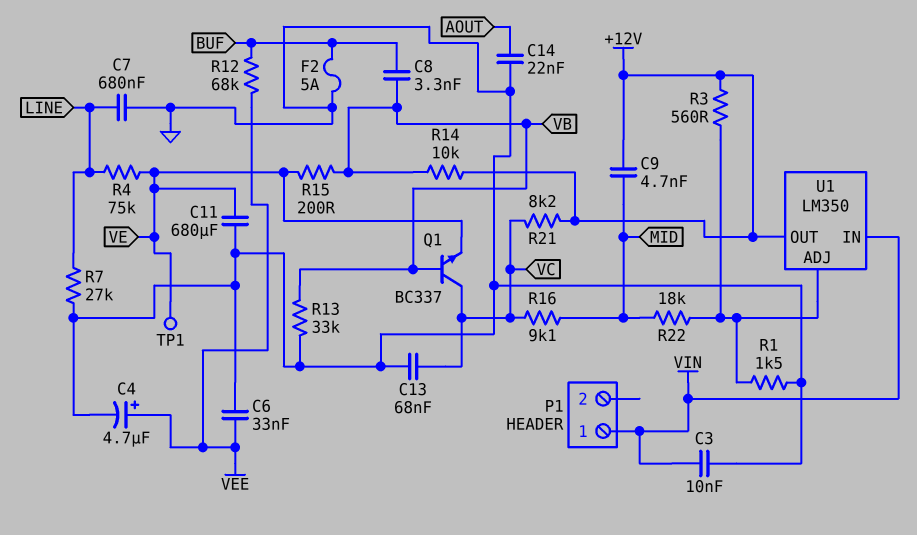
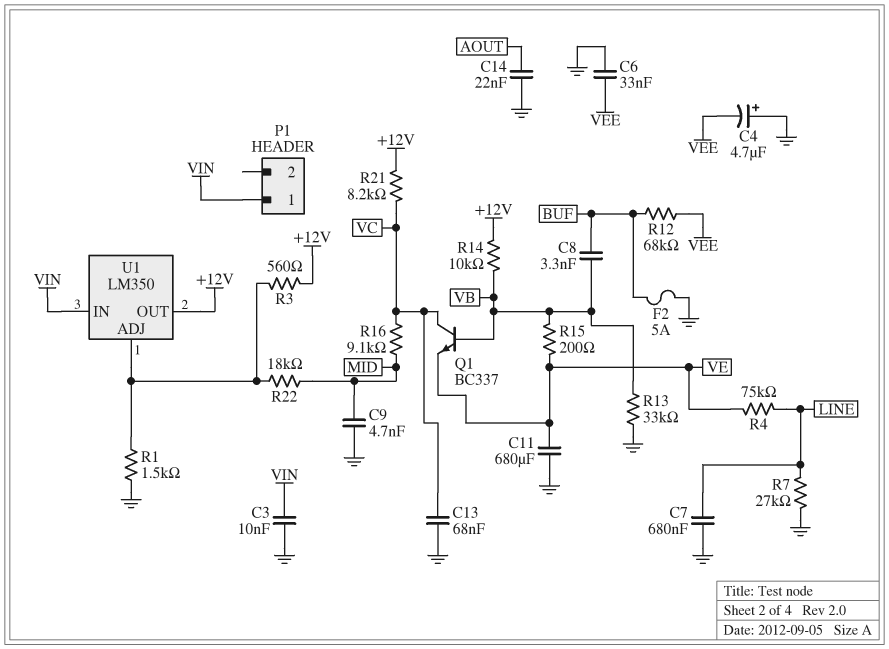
C4: 4.7uF (plus VEE, minus GND) -> 4.7uF (plus GND, minus VEE)
C9: 4.7nF (+12V, MID) -> 4.7nF (GND, MID)
TP1: test point (VE) -> none

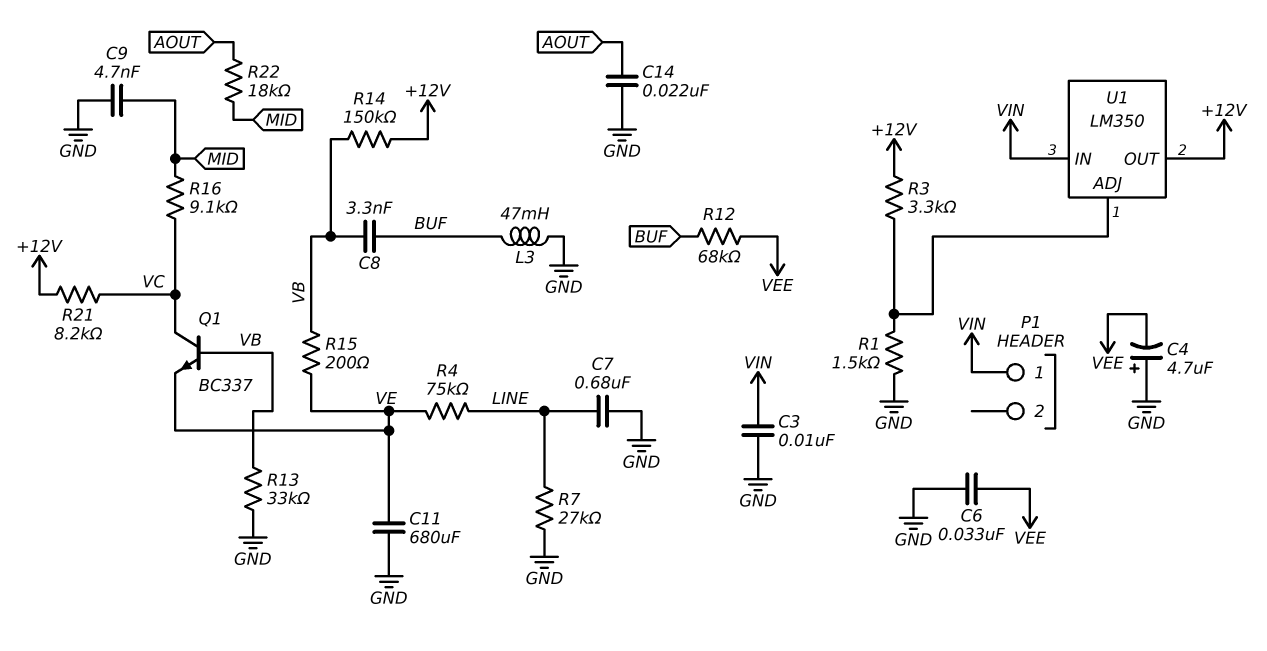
C13: 68nF (GND, VC) -> none
F2: 5A (BUF, GND) -> none
L3: none -> 47mH (BUF, GND)
R3: 560 (+12V, U1/ADJ) -> 3.3k (+12V, U1/ADJ)
R14: 10k (+12V, VB) -> 150k (+12V, VB)
R22: 18k (MID, U1/ADJ) -> 18k (AOUT, MID)

